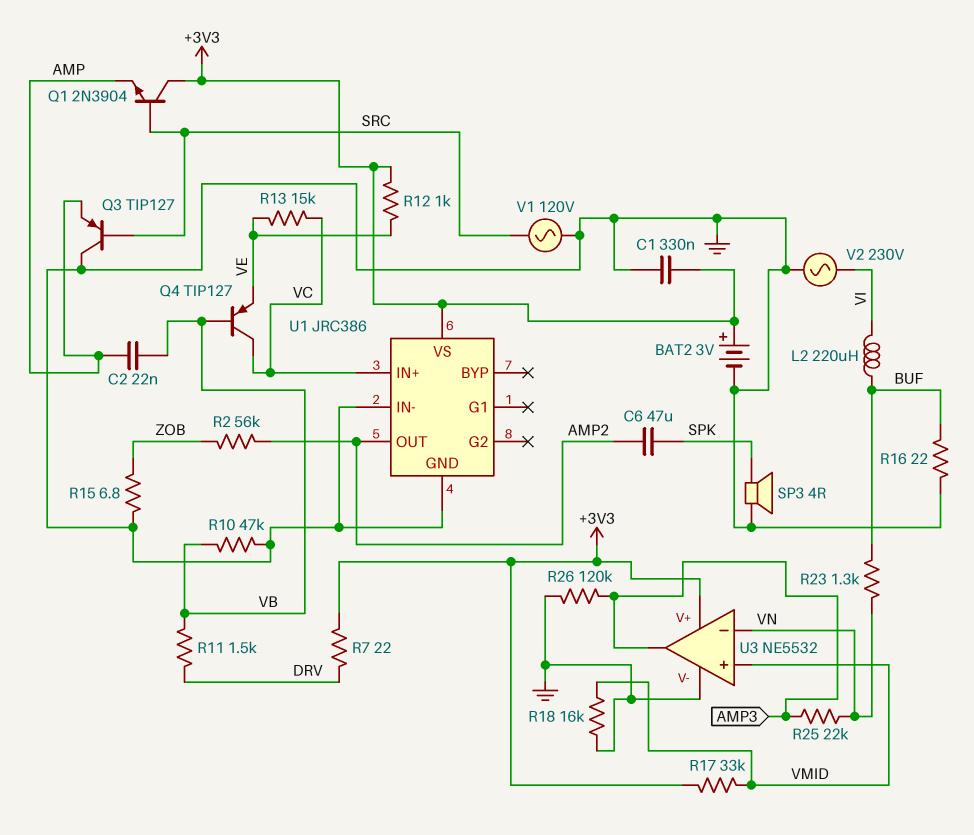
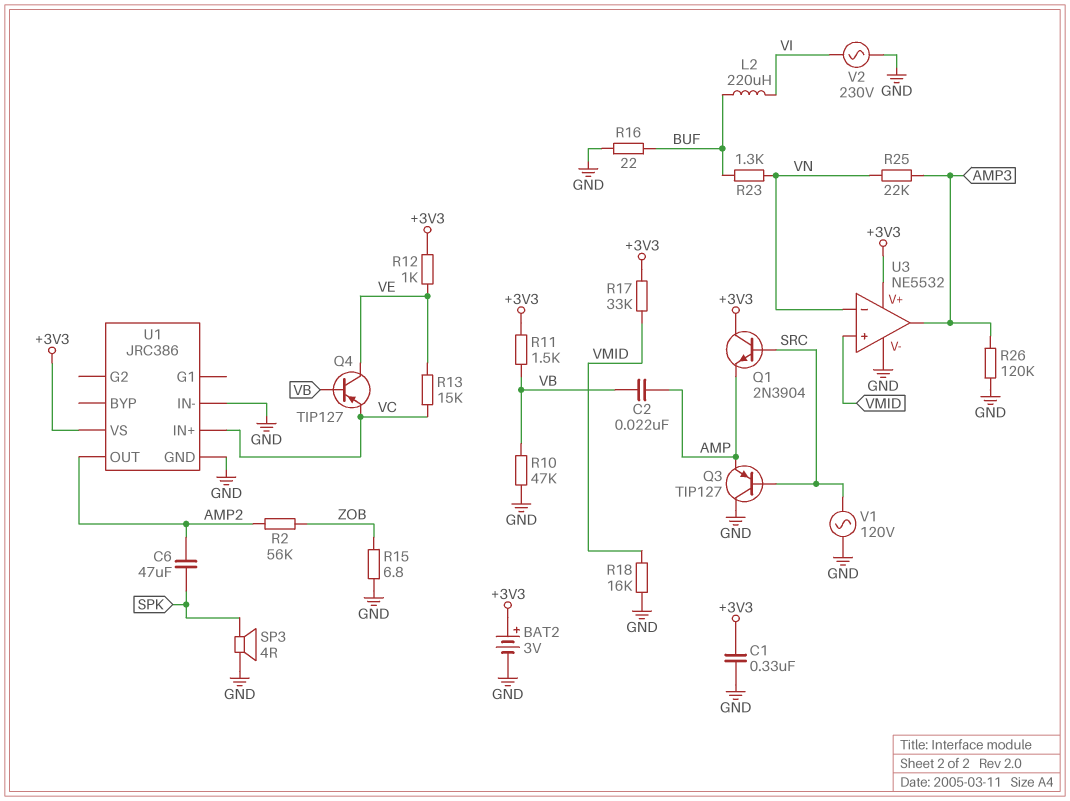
Q4: PNP TIP127 (B VB, C VC, E VE) -> PNP TIP127 (B VB, C VE, E VC)
R7: 22 (+3V3, DRV) -> none
R11: 1.5k (DRV, VB) -> 1.5k (+3V3, VB)

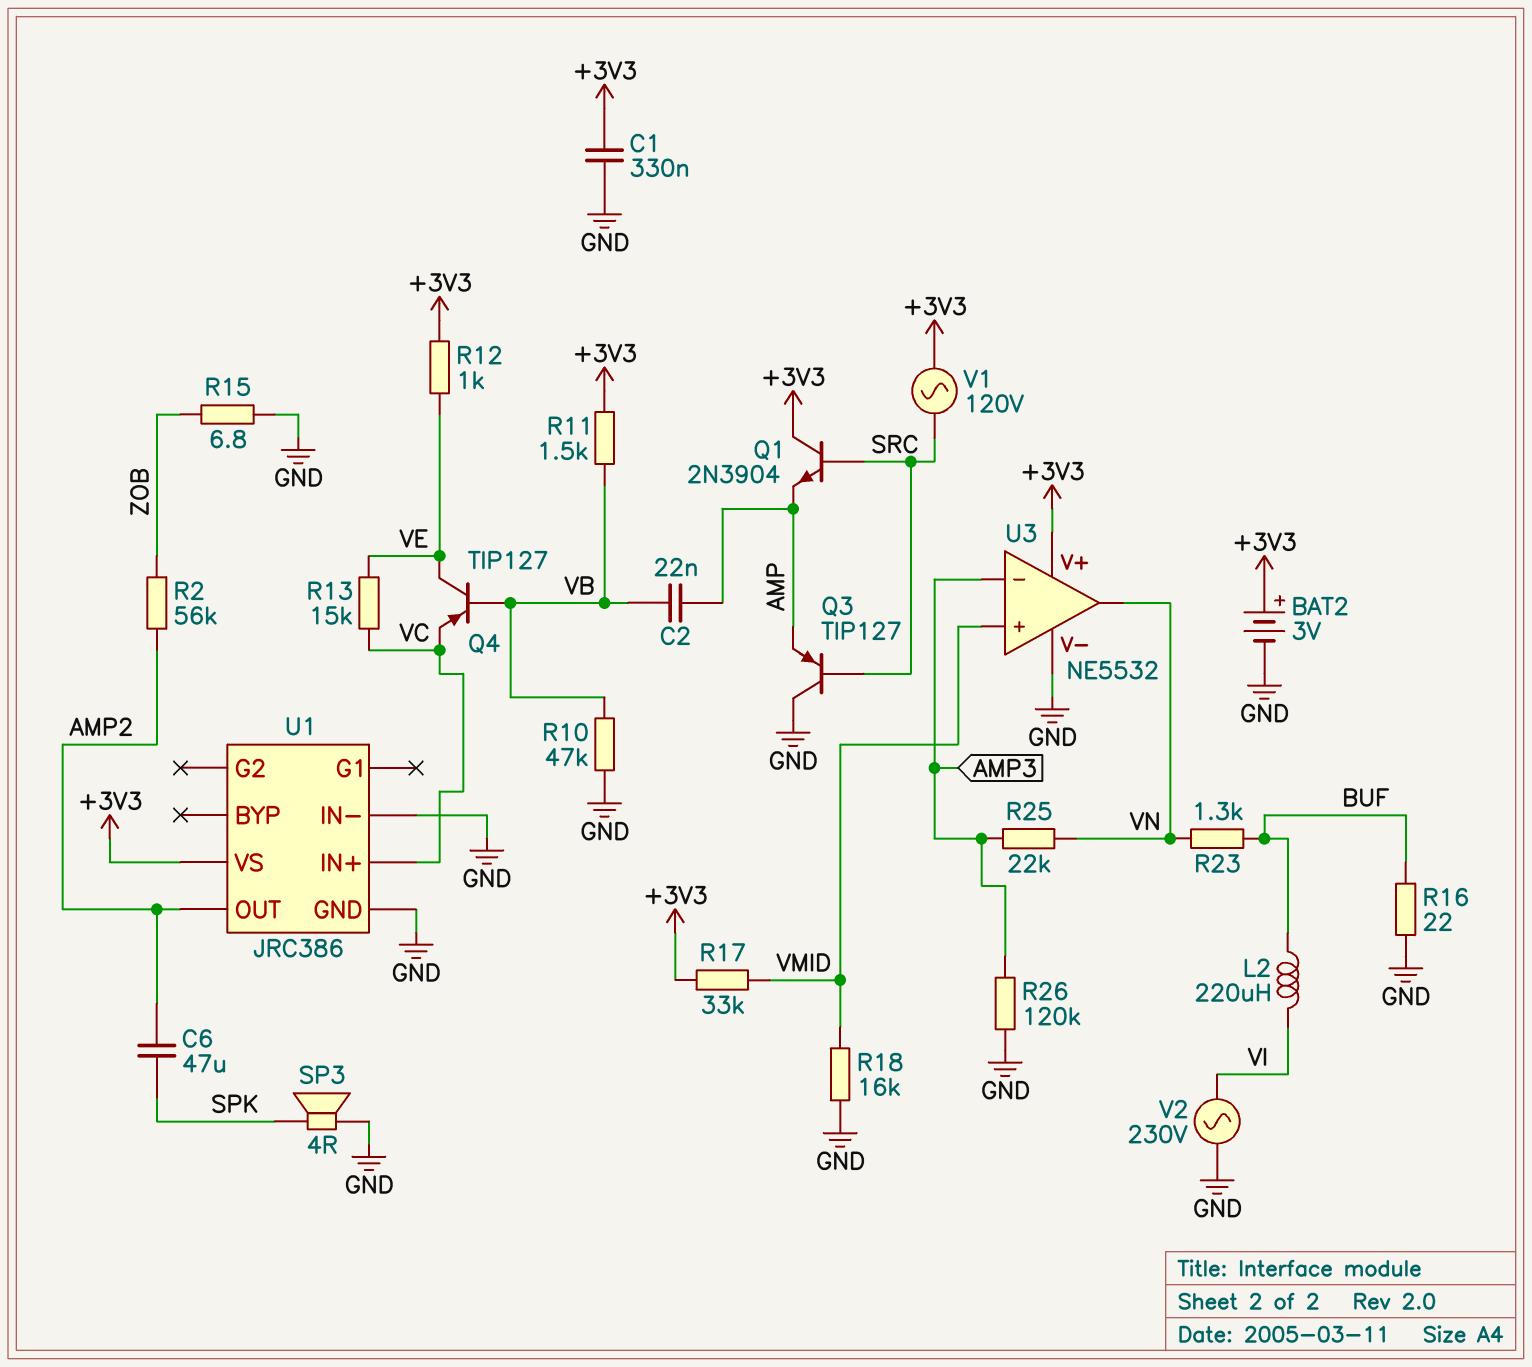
U3 pin in-: VN -> AMP3
U3 pin out: AMP3 -> VN
V1: AC 120V (GND, SRC) -> AC 120V (+3V3, SRC)

